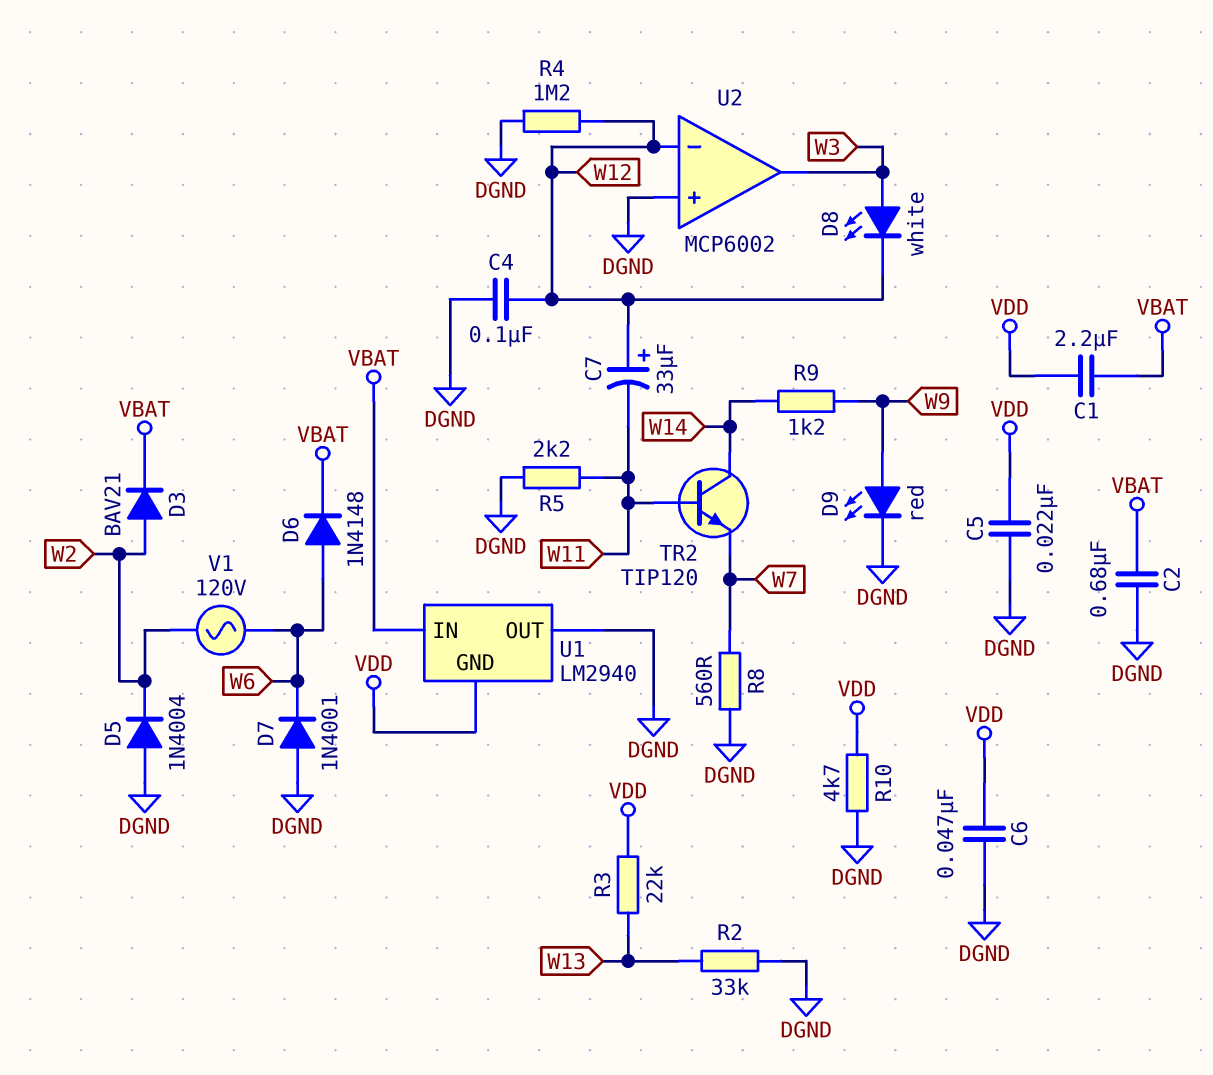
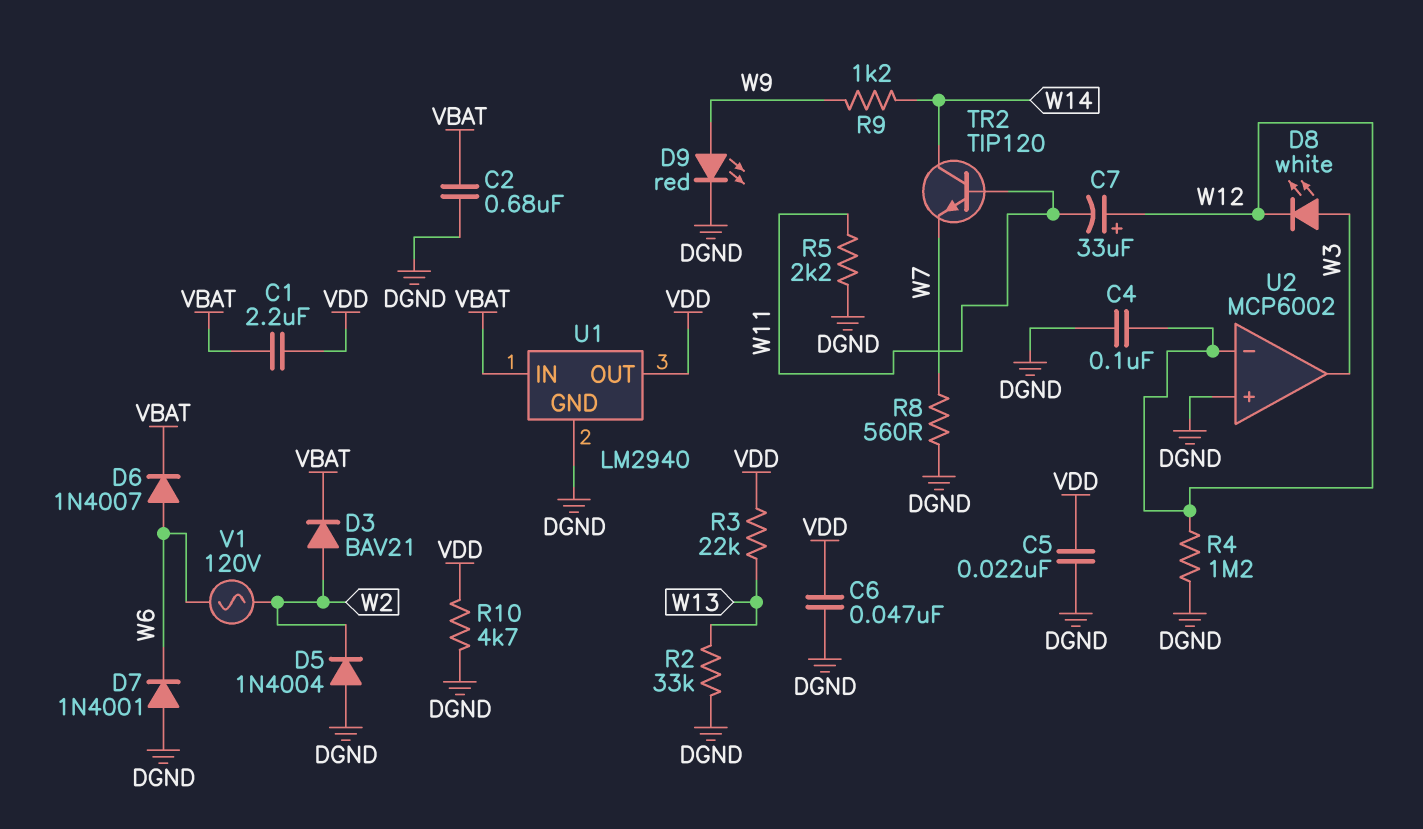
D6: diode 1N4148 (A W6, K VBAT) -> diode 1N4007 (A W6, K VBAT)
U1 pin GND: VDD -> DGND
U1 pin OUT: DGND -> VDD

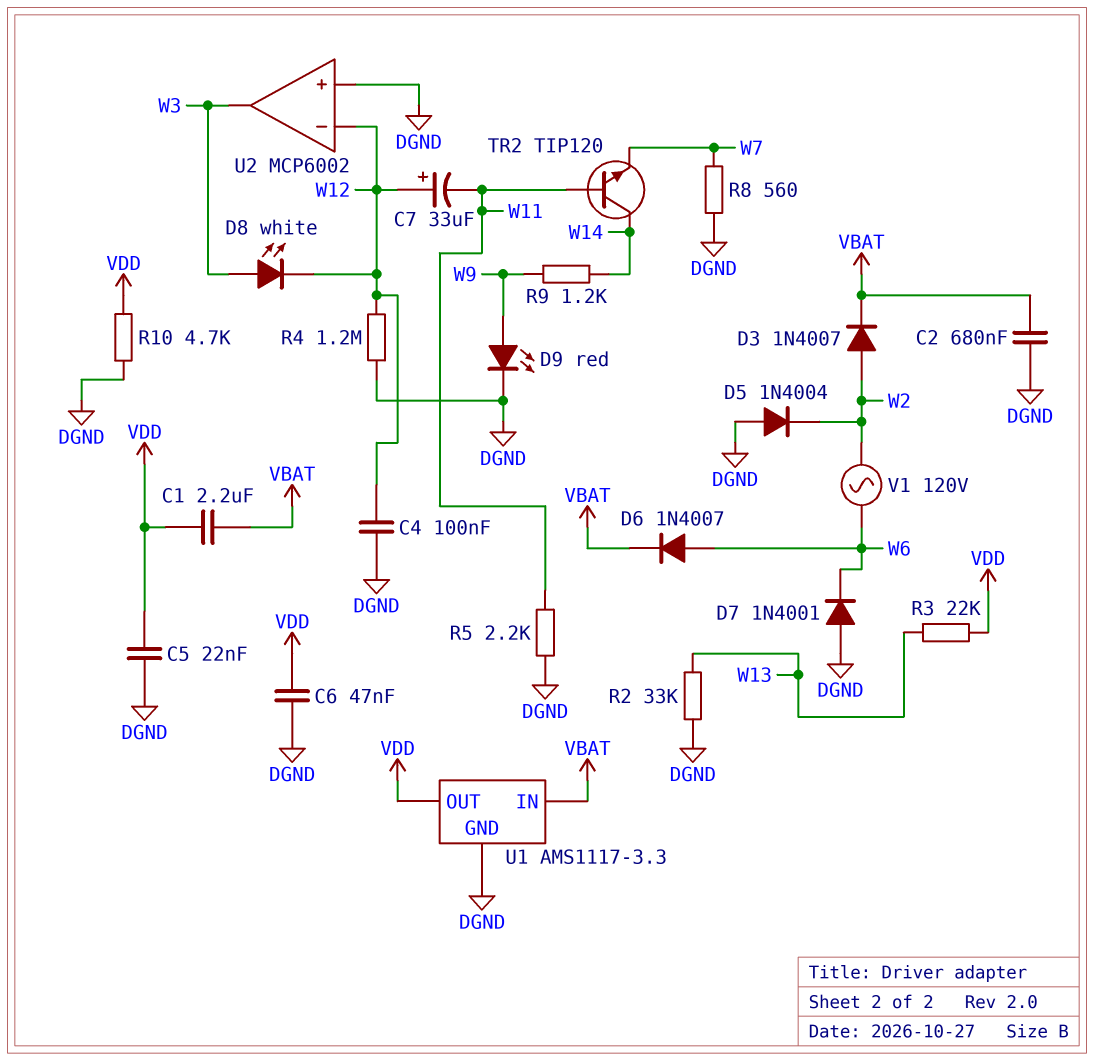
D3: diode BAV21 (A W2, K VBAT) -> diode 1N4007 (A W2, K VBAT)
U1: LM2940 -> AMS1117-3.3

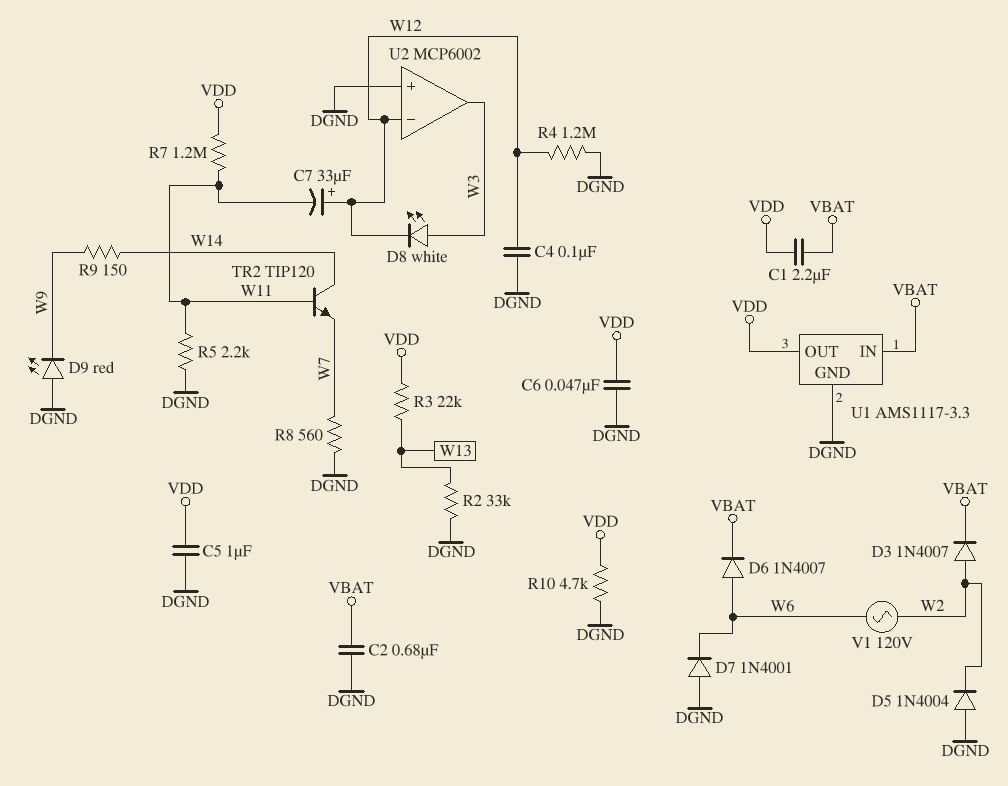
C5: 22nF (DGND, VDD) -> 1uF (DGND, VDD)
D9: LED red (A W9, K DGND) -> LED red (A DGND, K W9)
R7: none -> 1.2M (VDD, W11)
R9: 1.2k (W9, W14) -> 150 (W9, W14)

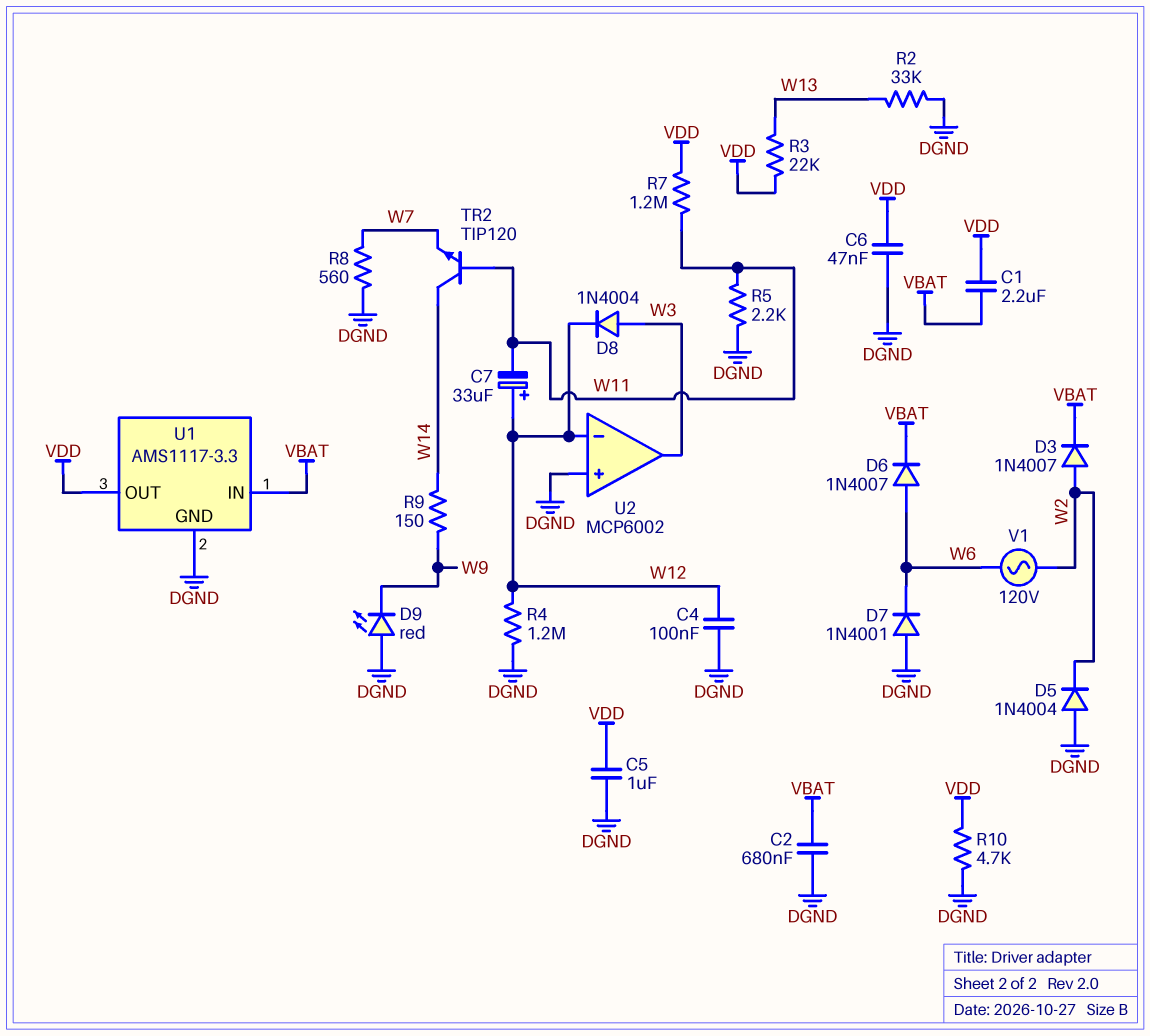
D8: LED white (A W3, K W12) -> diode 1N4004 (A W3, K W12)

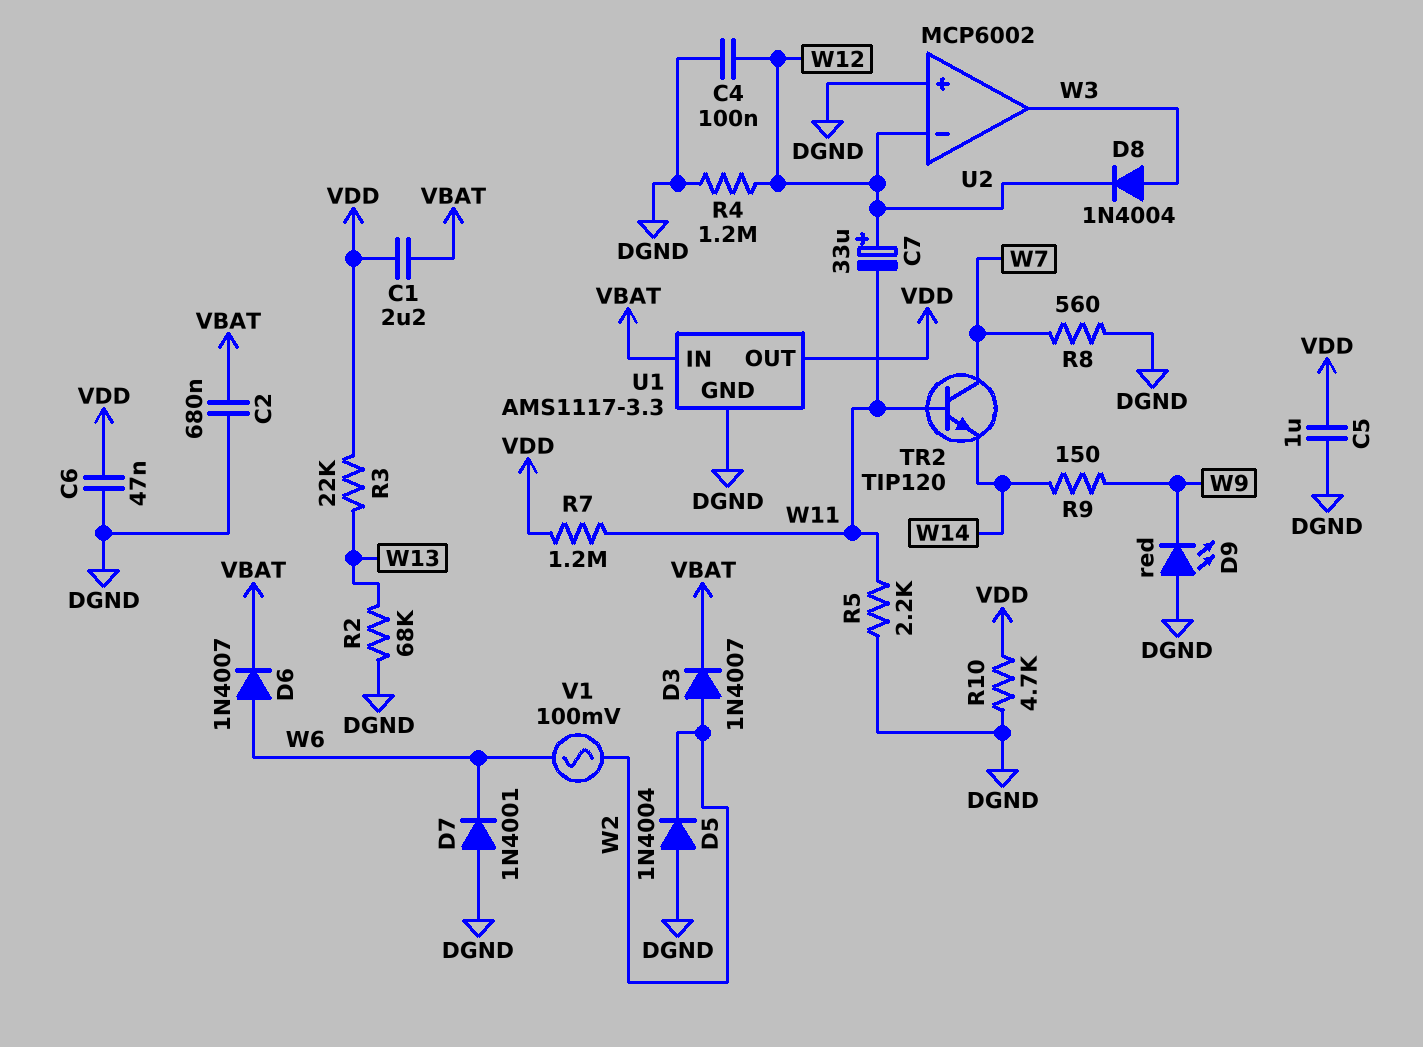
R2: 33k (DGND, W13) -> 68k (DGND, W13)
TR2: NPN TIP120 (B W11, C W14, E W7) -> NPN TIP120 (B W11, C W7, E W14)
V1: AC 120V (W2, W6) -> AC 100mV (W2, W6)

